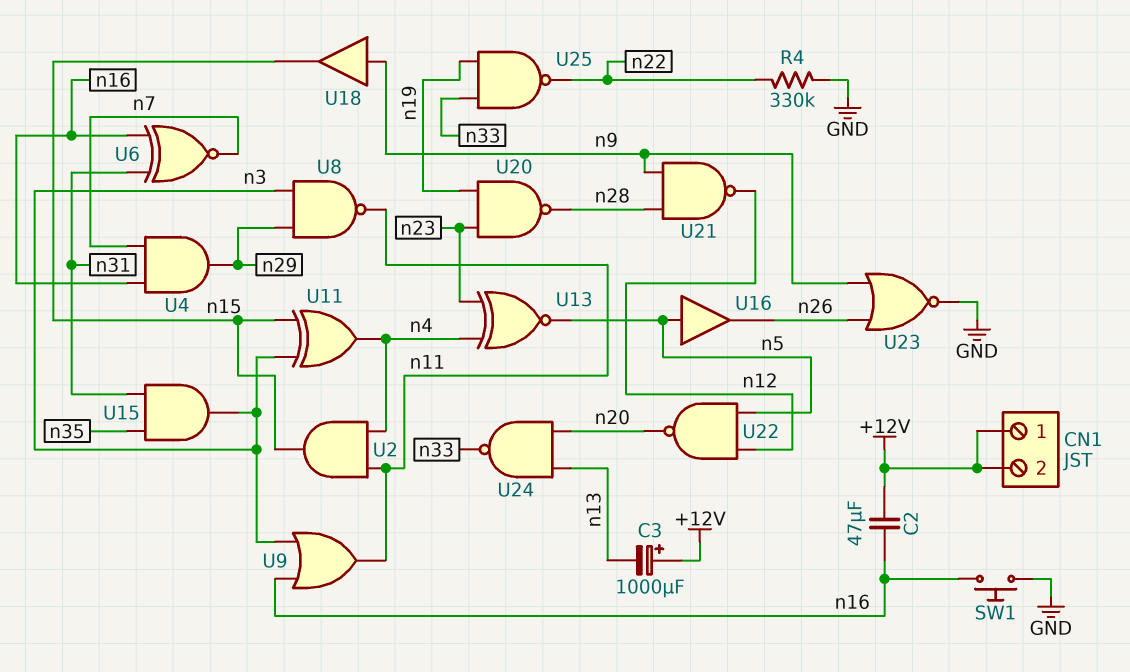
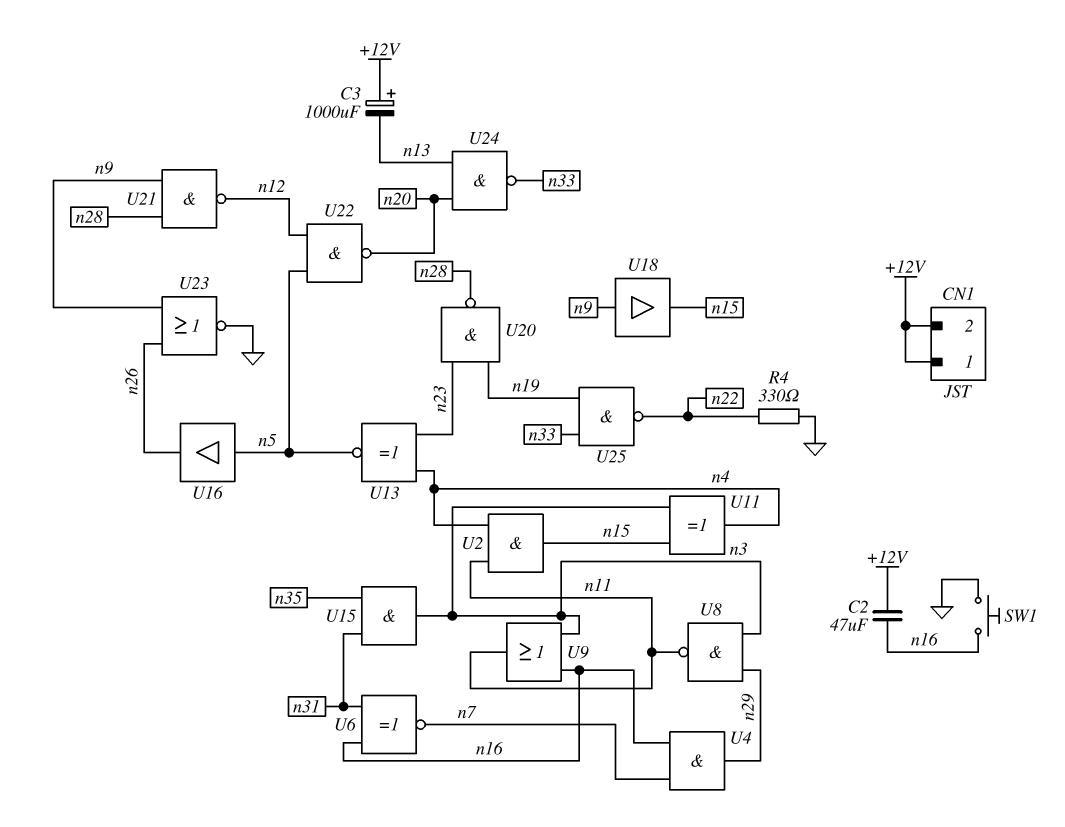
R4: 330k (GND, n22) -> 330 (GND, n22)

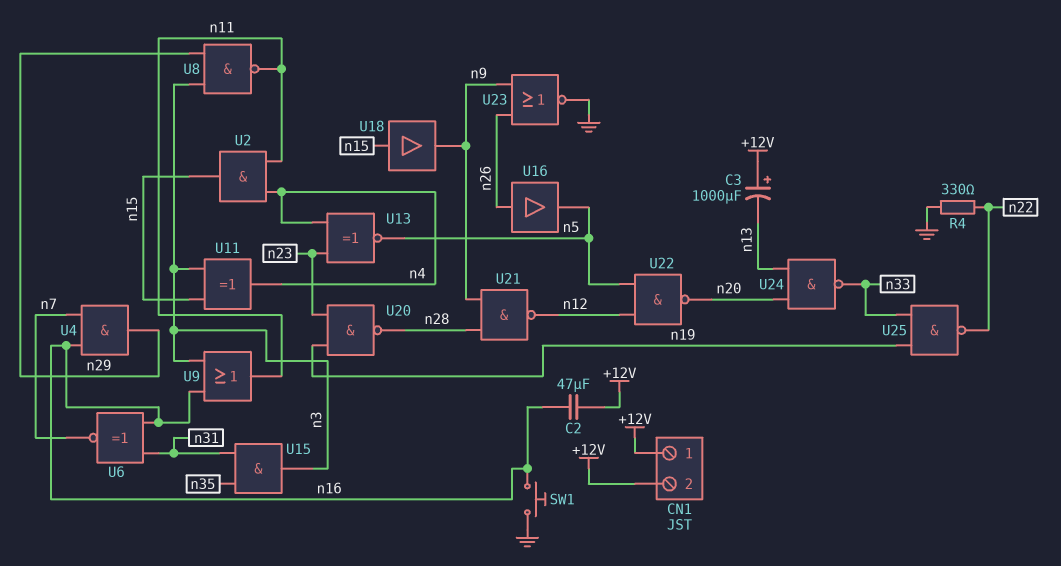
U16: buffer (in n5, out n26) -> buffer (in n26, out n5)
U18: buffer (in n9, out n15) -> buffer (in n15, out n9)

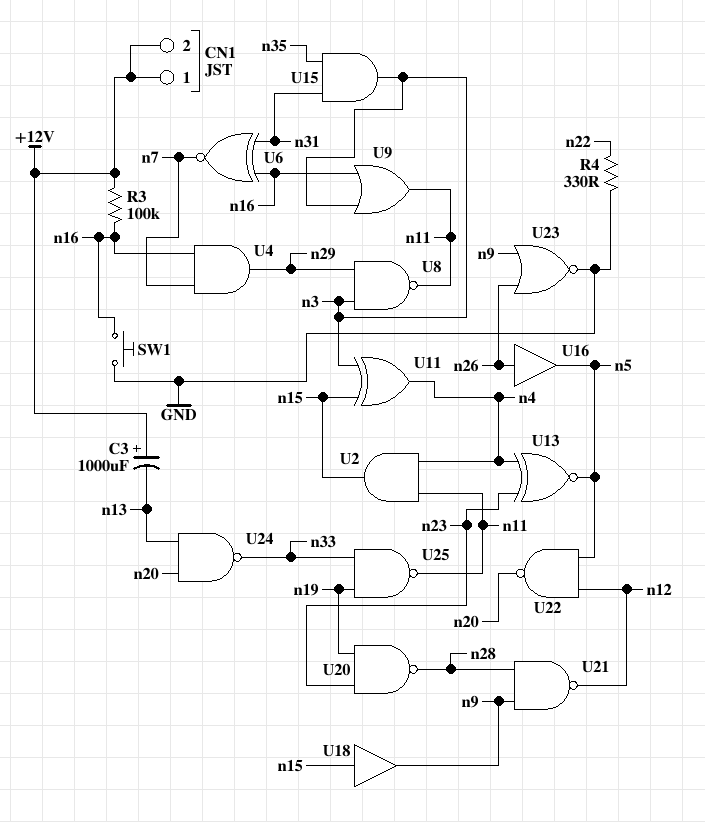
C2: 47uF (+12V, n16) -> none
R3: none -> 100k (+12V, n16)
U25: NAND (in n19, in n33, out n22) -> NAND (in n19, in n33, out n11)

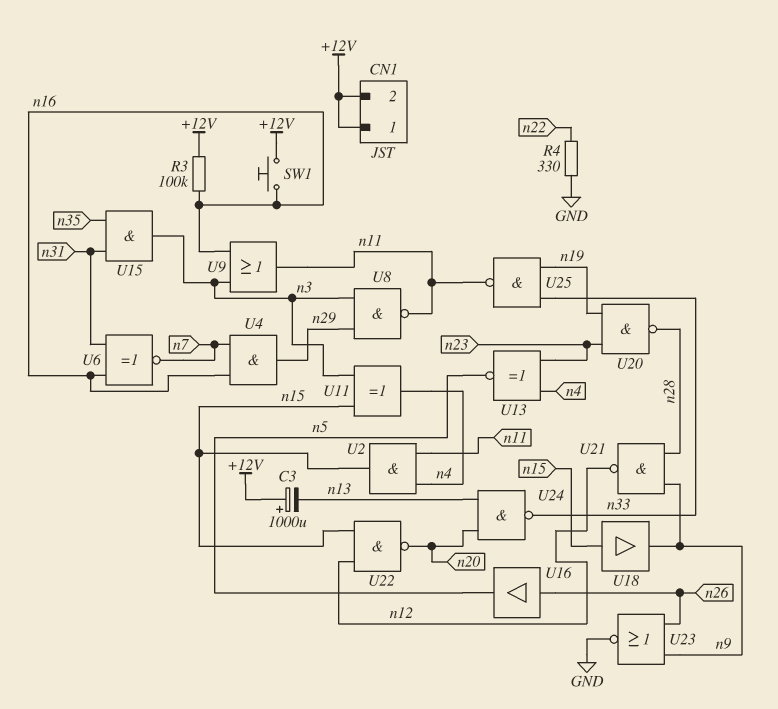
SW1: button (GND, n16) -> button (+12V, n16)
U22: NAND (in n5, in n12, out n20) -> NAND (in n12, in n15, out n20)

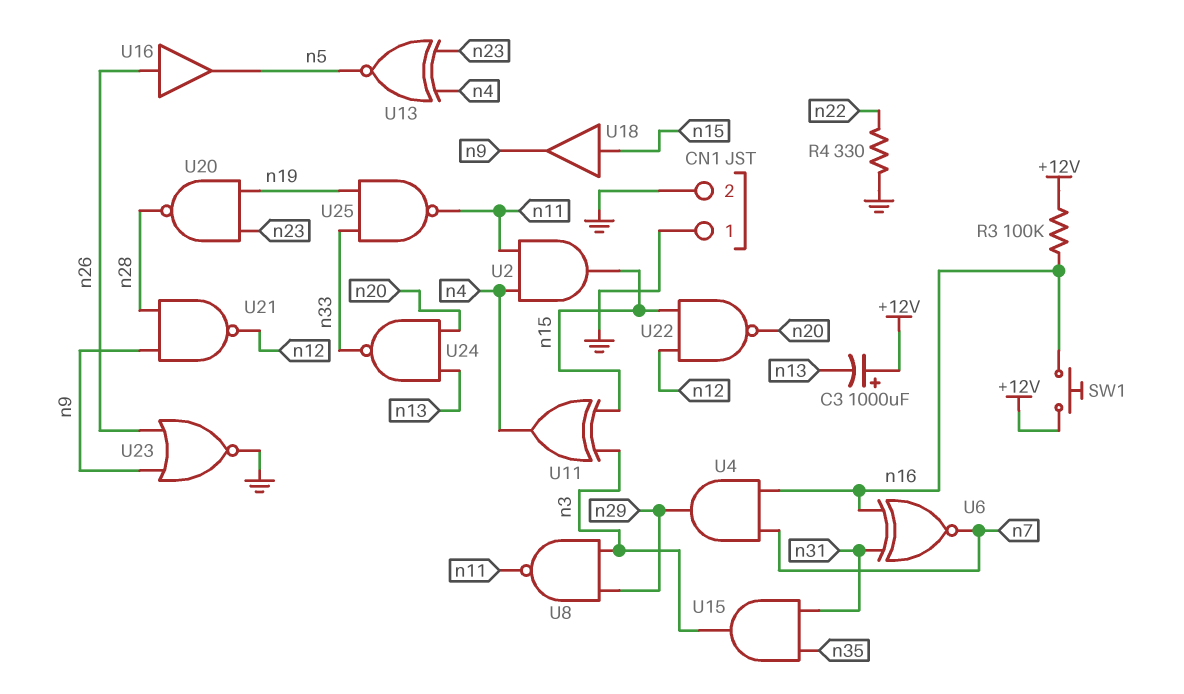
CN1 pin 1: +12V -> GND
CN1 pin 2: +12V -> GND
U9: OR (in n3, in n16, out n11) -> none

